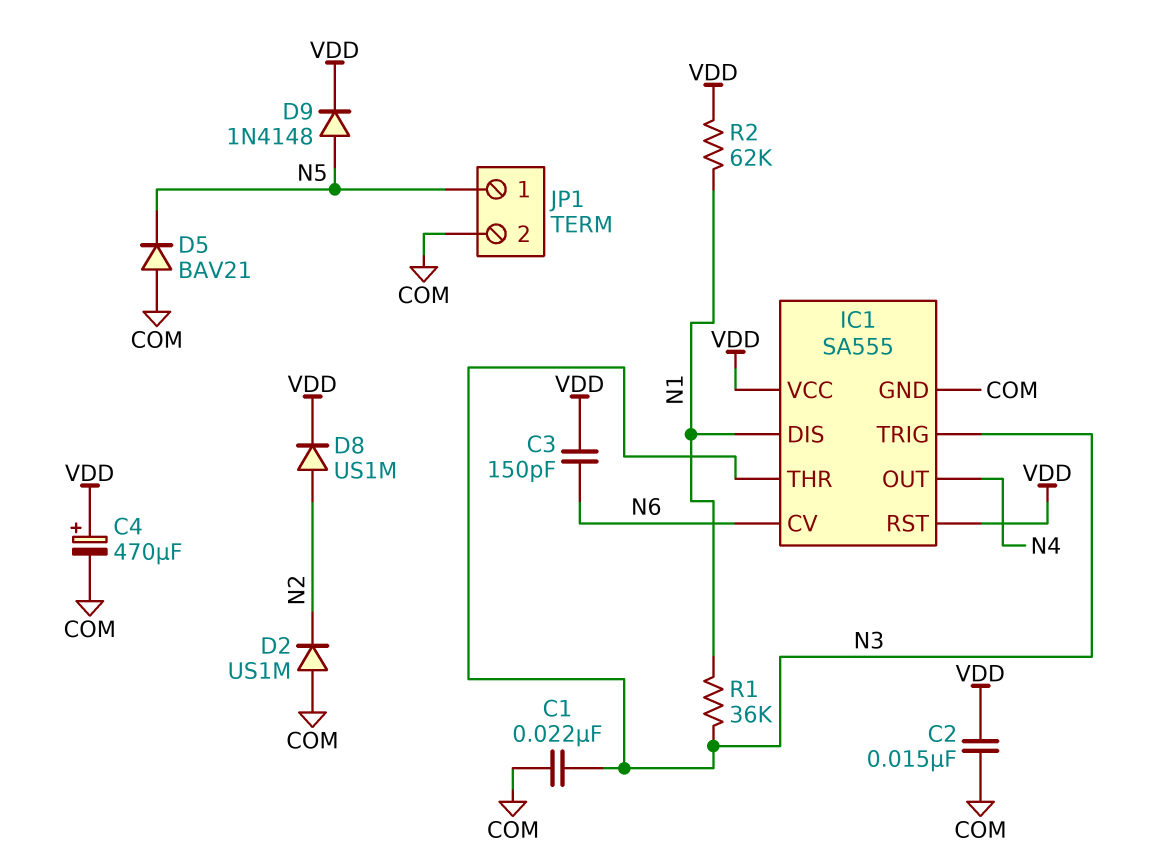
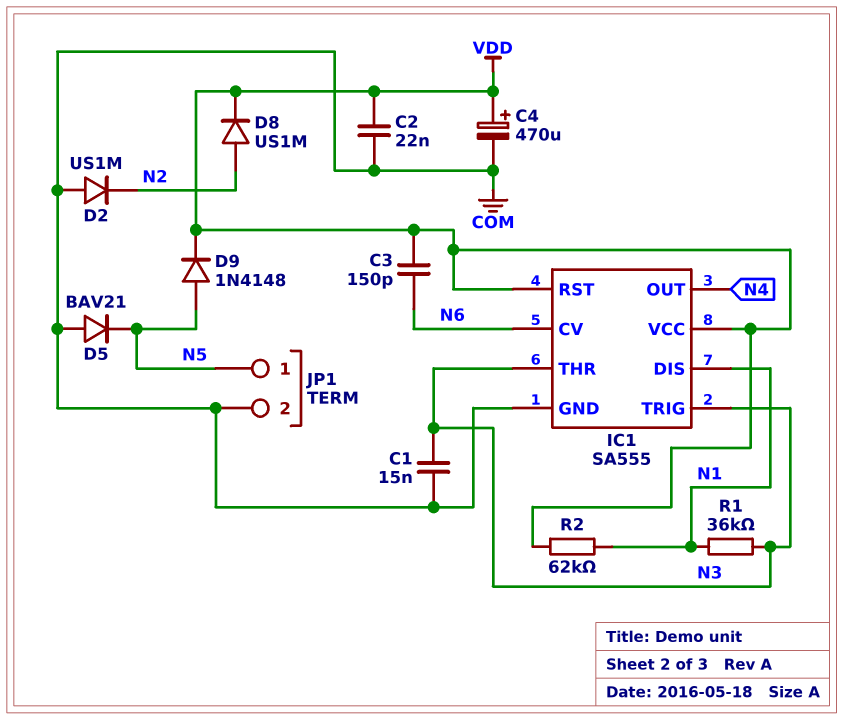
C1: 22nF (COM, N3) -> 15nF (COM, N3)
C2: 15nF (COM, VDD) -> 22nF (COM, VDD)

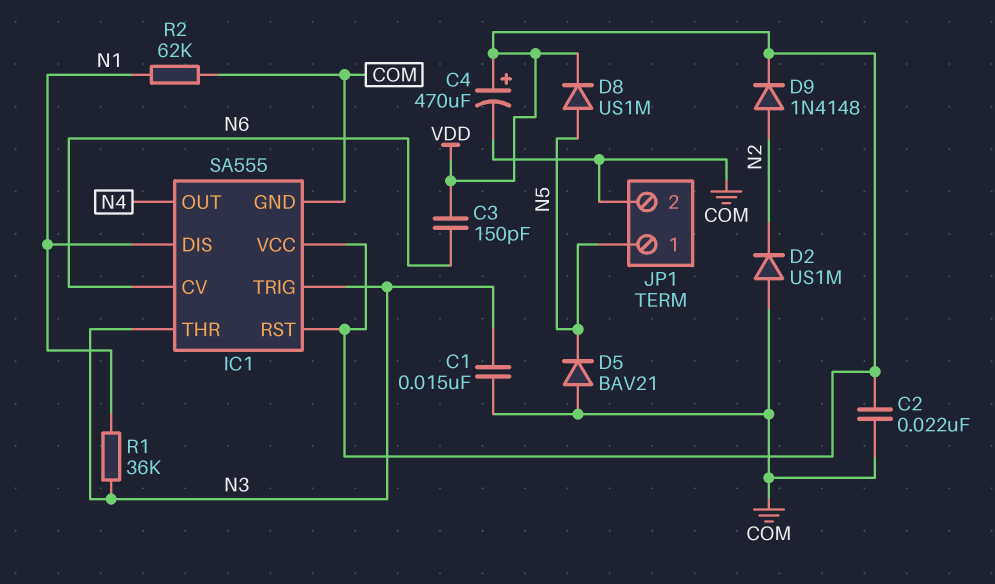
D8: diode US1M (A N2, K VDD) -> diode US1M (A N5, K VDD)
D9: diode 1N4148 (A N5, K VDD) -> diode 1N4148 (A N2, K VDD)
R2: 62k (N1, VDD) -> 62k (COM, N1)

